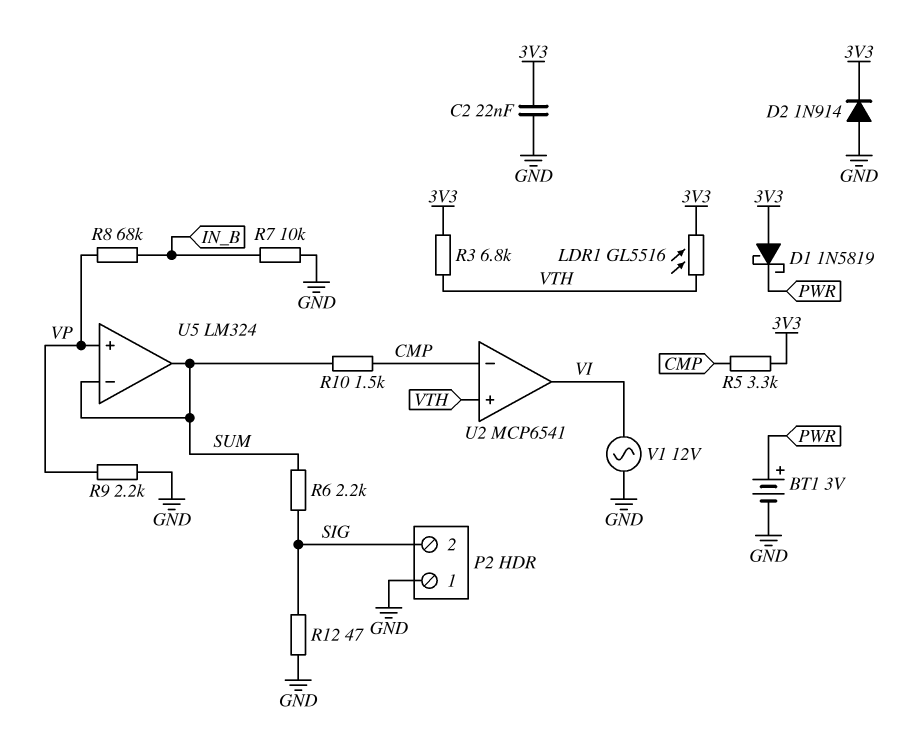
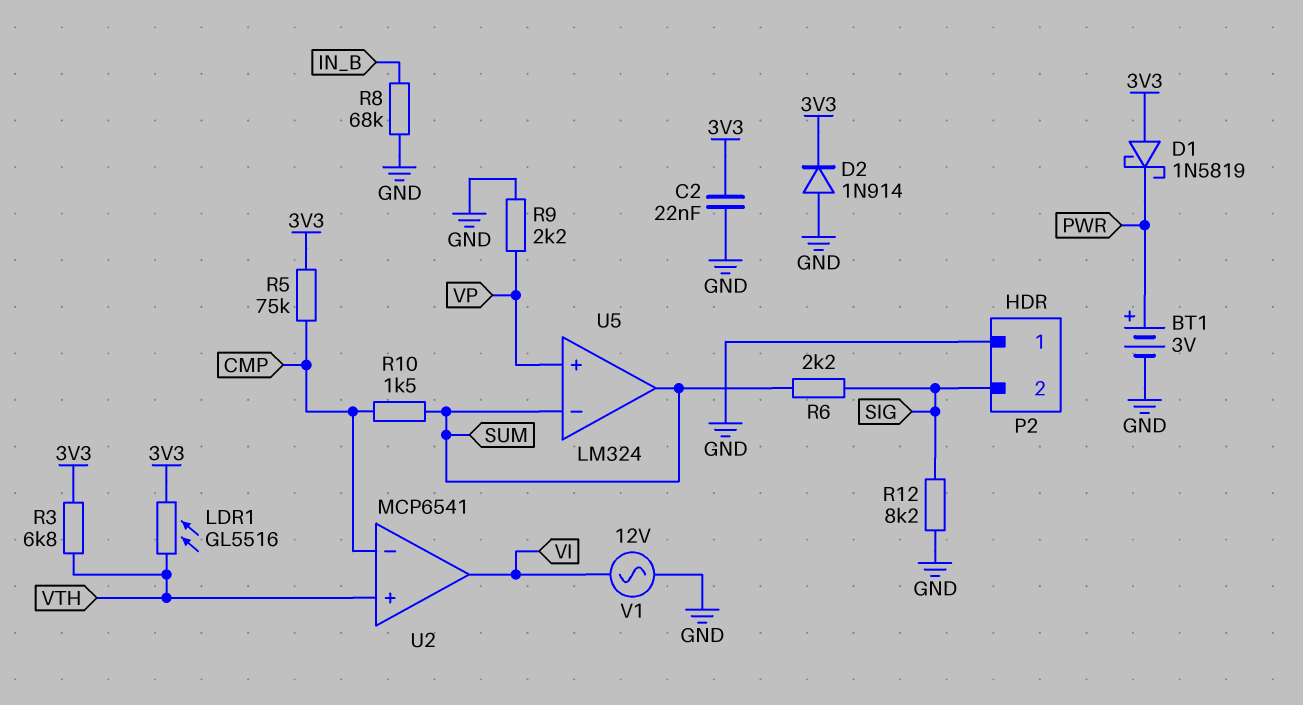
R5: 3.3k (3V3, CMP) -> 75k (3V3, CMP)
R7: 10k (GND, IN_B) -> none
R8: 68k (IN_B, VP) -> 68k (GND, IN_B)
R12: 47 (GND, SIG) -> 8.2k (GND, SIG)

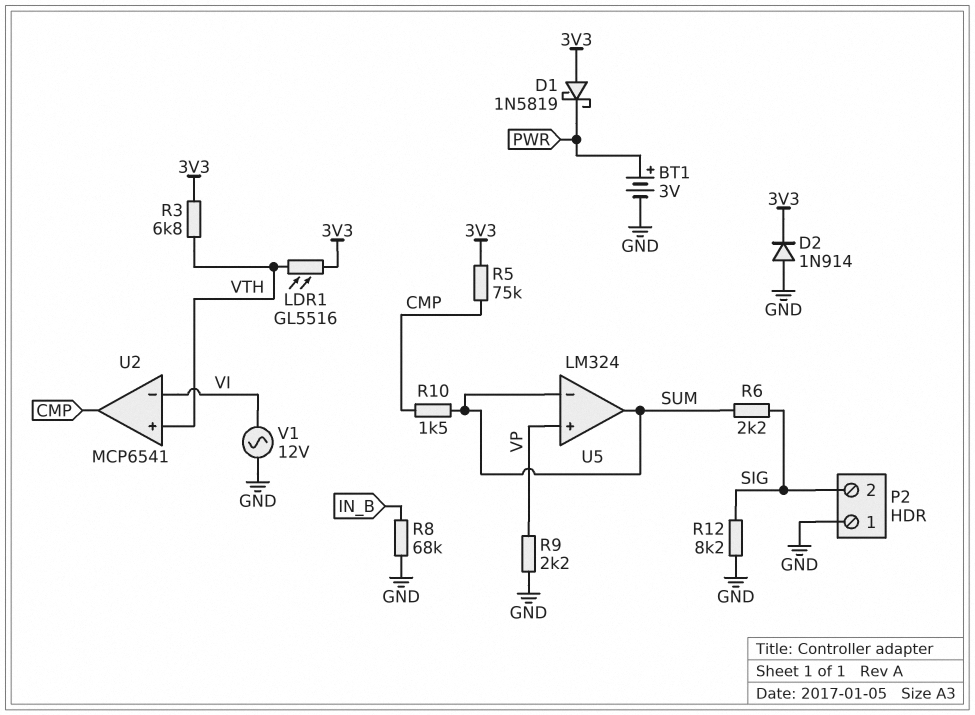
C2: 22nF (3V3, GND) -> none
U2 pin in-: CMP -> VI
U2 pin out: VI -> CMP

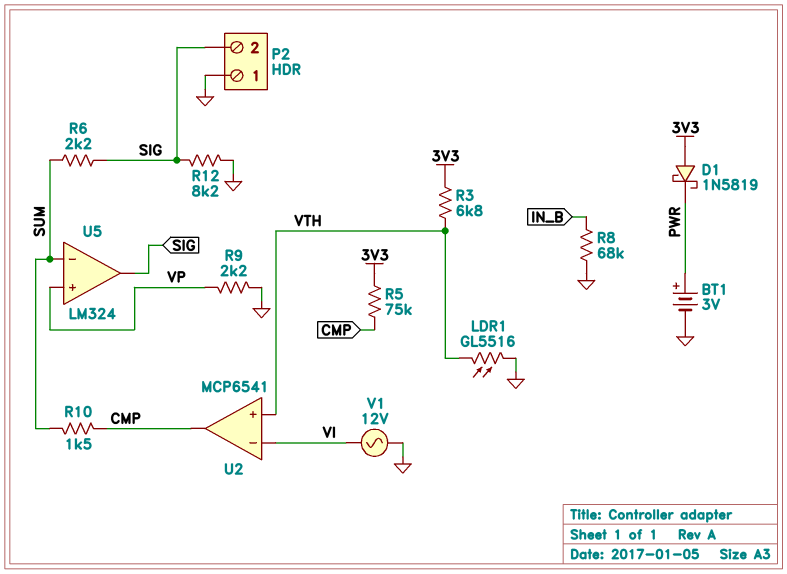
D2: diode 1N914 (A GND, K 3V3) -> none
LDR1: GL5516 (3V3, VTH) -> GL5516 (GND, VTH)
U5 pin out: SUM -> SIG

